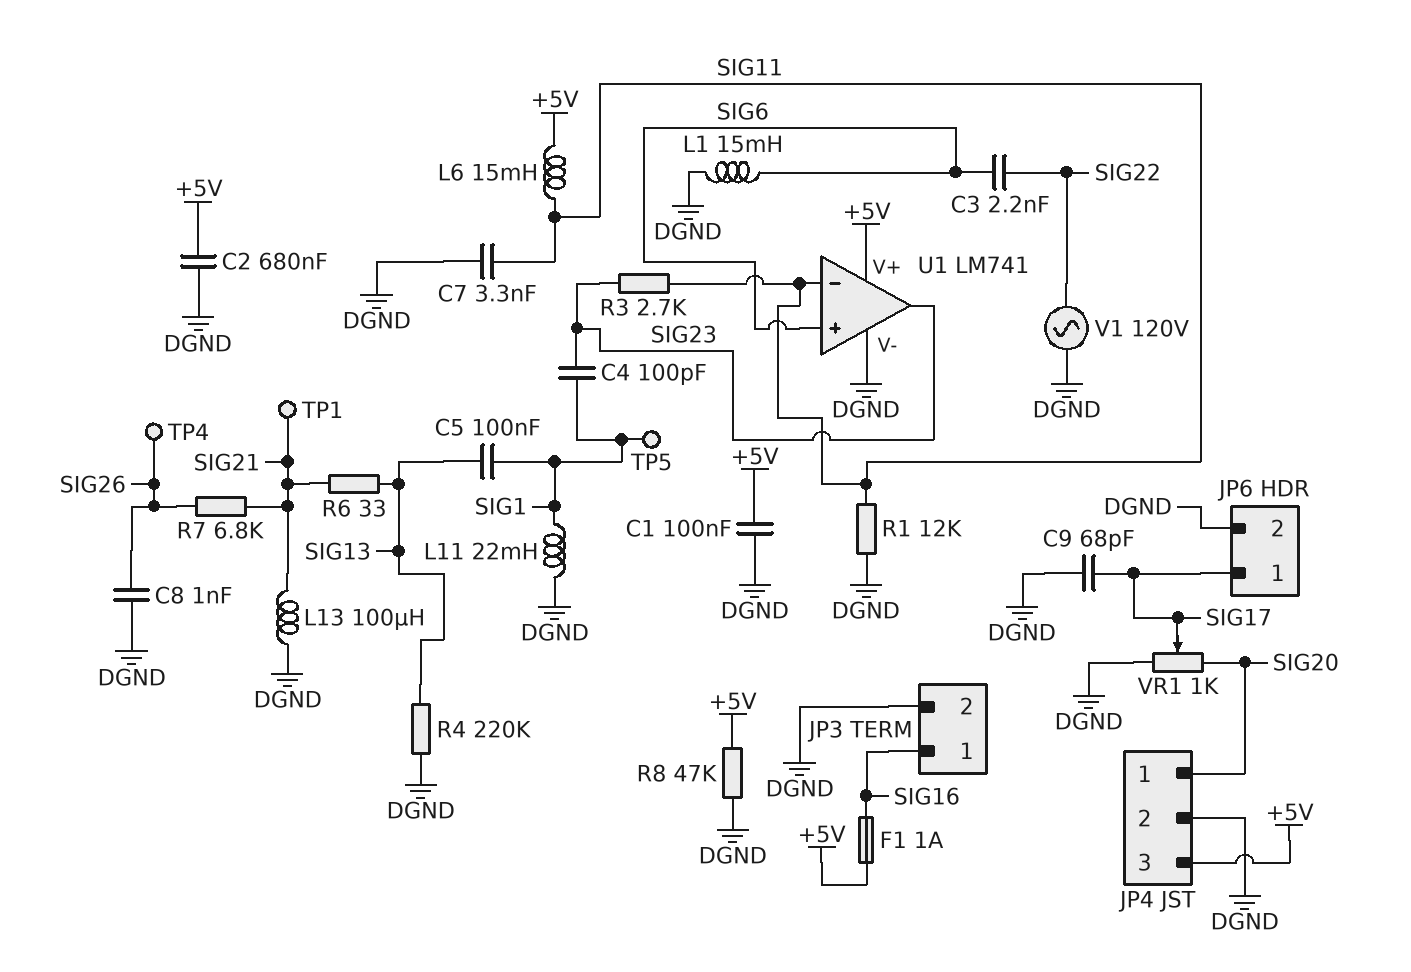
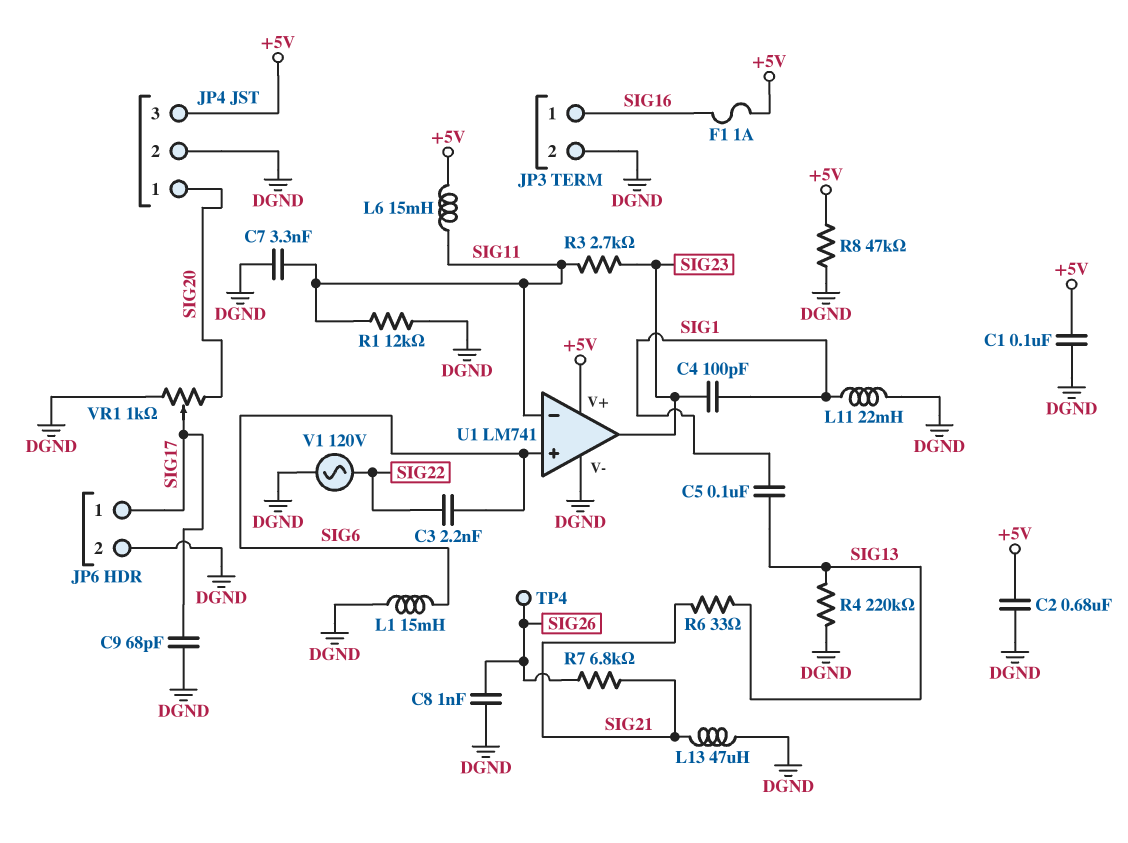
L13: 100uH (DGND, SIG21) -> 47uH (DGND, SIG21)
TP1: test point (SIG21) -> none
TP5: test point (SIG1) -> none

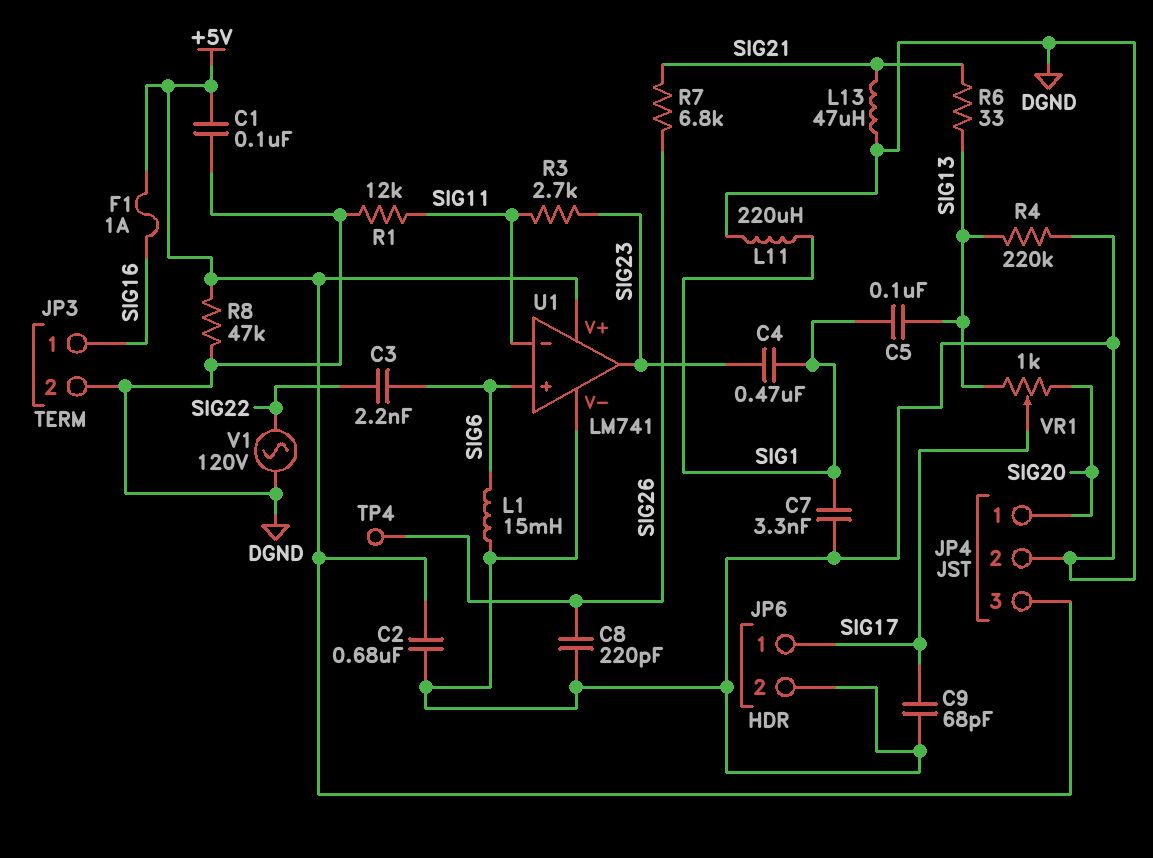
C4: 100pF (SIG1, SIG23) -> 470nF (SIG1, SIG23)
C7: 3.3nF (DGND, SIG11) -> 3.3nF (DGND, SIG1)
C8: 1nF (DGND, SIG26) -> 220pF (DGND, SIG26)
L6: 15mH (+5V, SIG11) -> none
L11: 22mH (DGND, SIG1) -> 220uH (DGND, SIG1)
VR1: 1k (DGND, SIG20, wiper SIG17) -> 1k (SIG13, SIG20, wiper SIG17)

